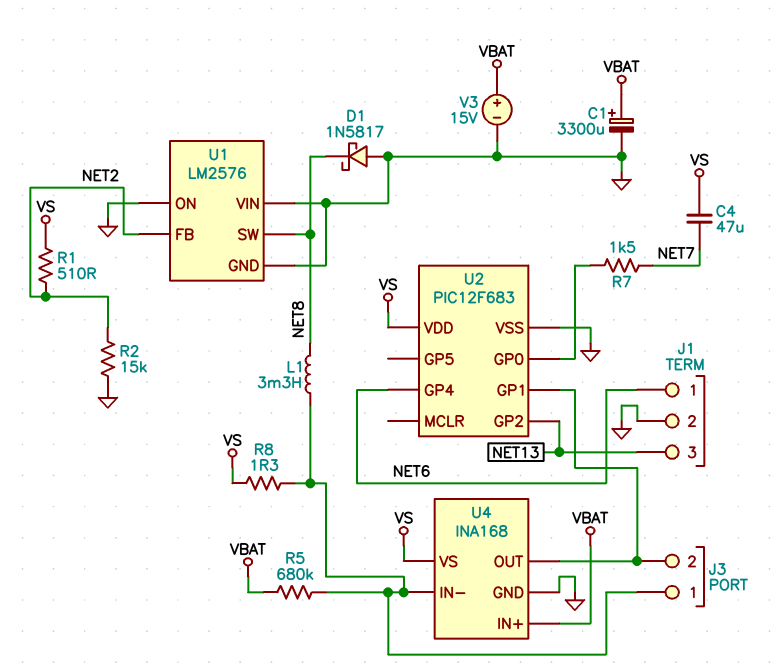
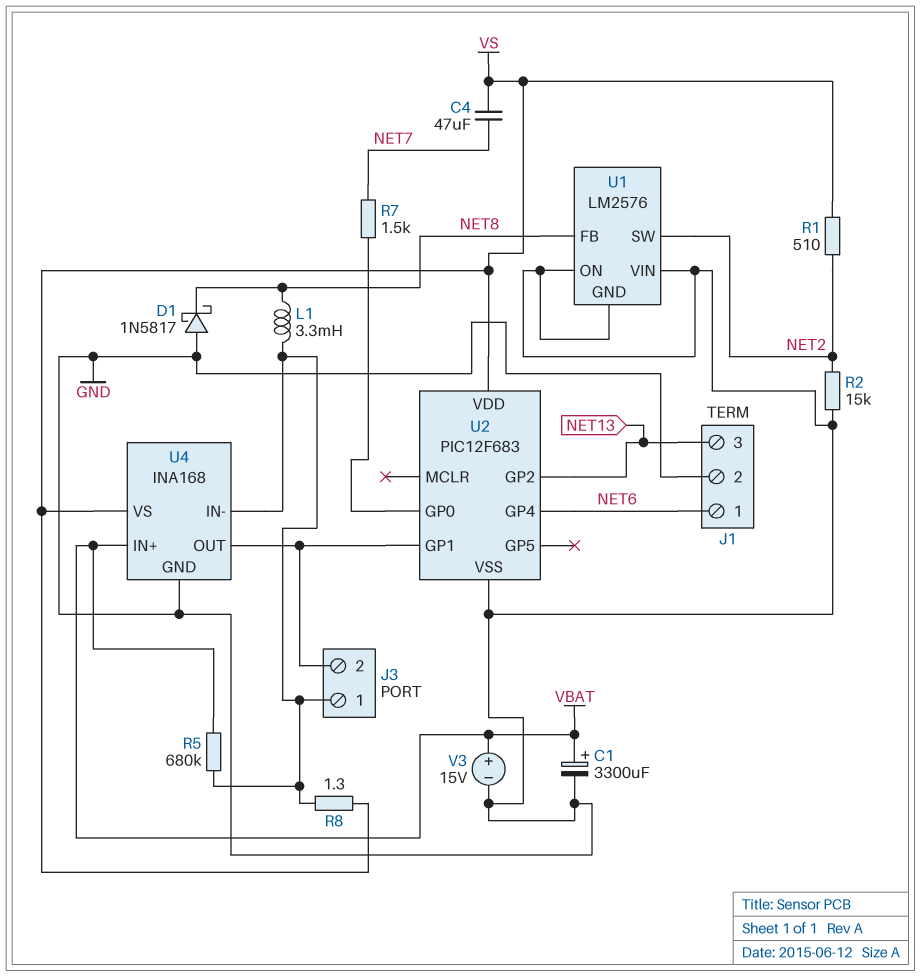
U1 pin FB: NET2 -> NET8
U1 pin SW: NET8 -> NET2

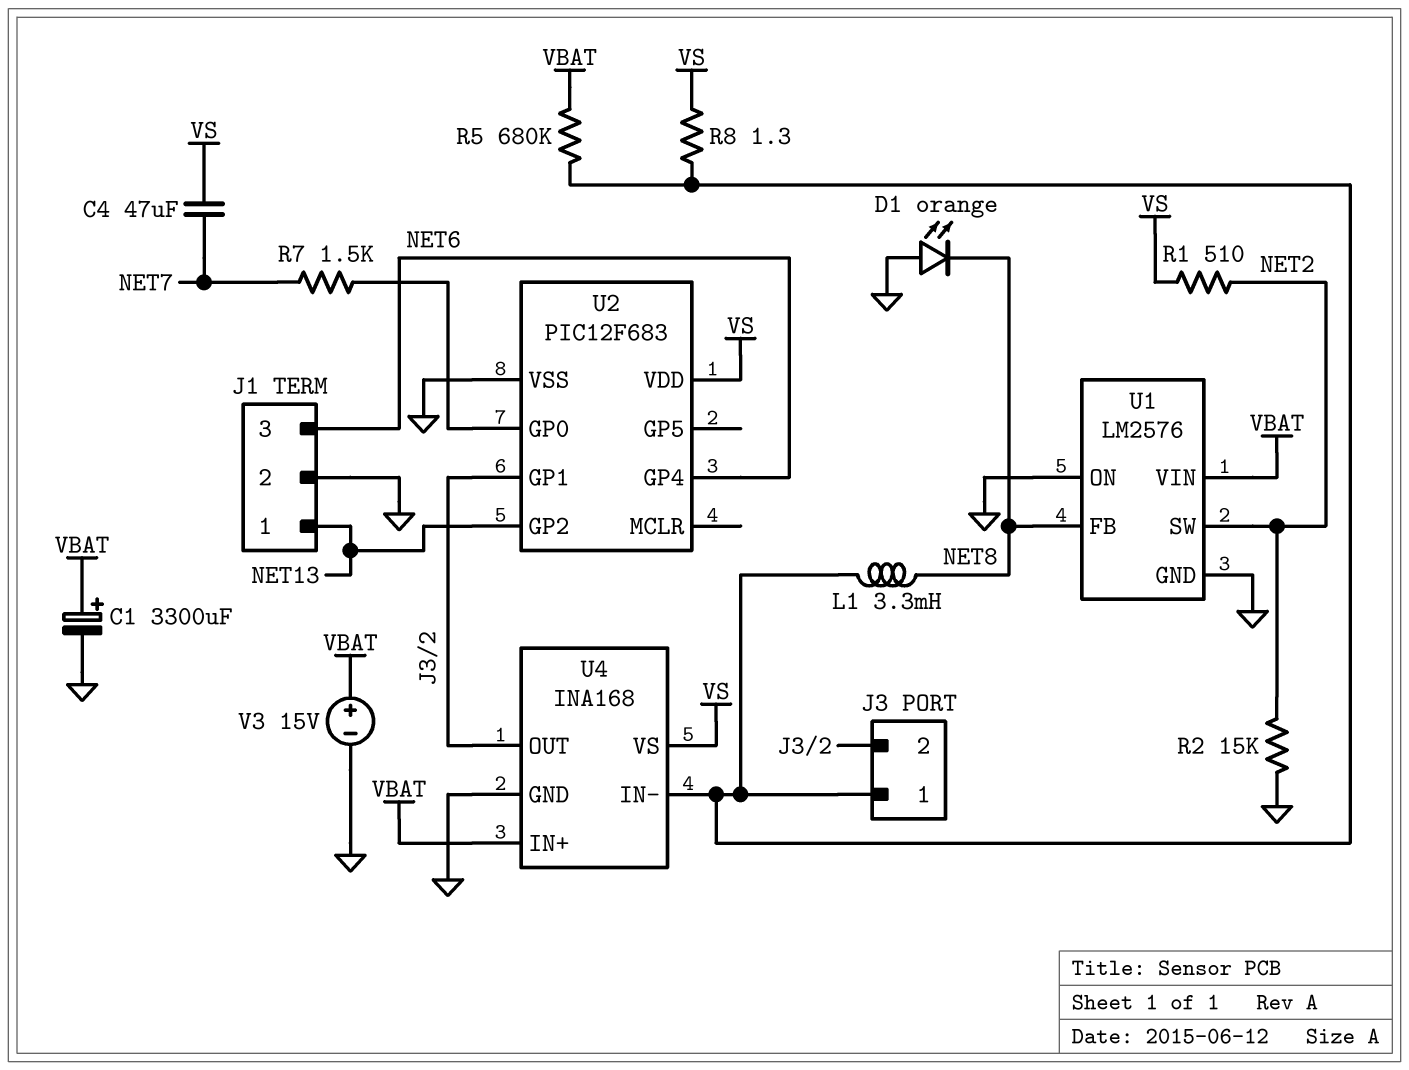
D1: schottky 1N5817 (A GND, K NET8) -> LED orange (A GND, K NET8)
J1 pin 1: NET6 -> NET13
J1 pin 3: NET13 -> NET6
U1 pin VIN: GND -> VBAT

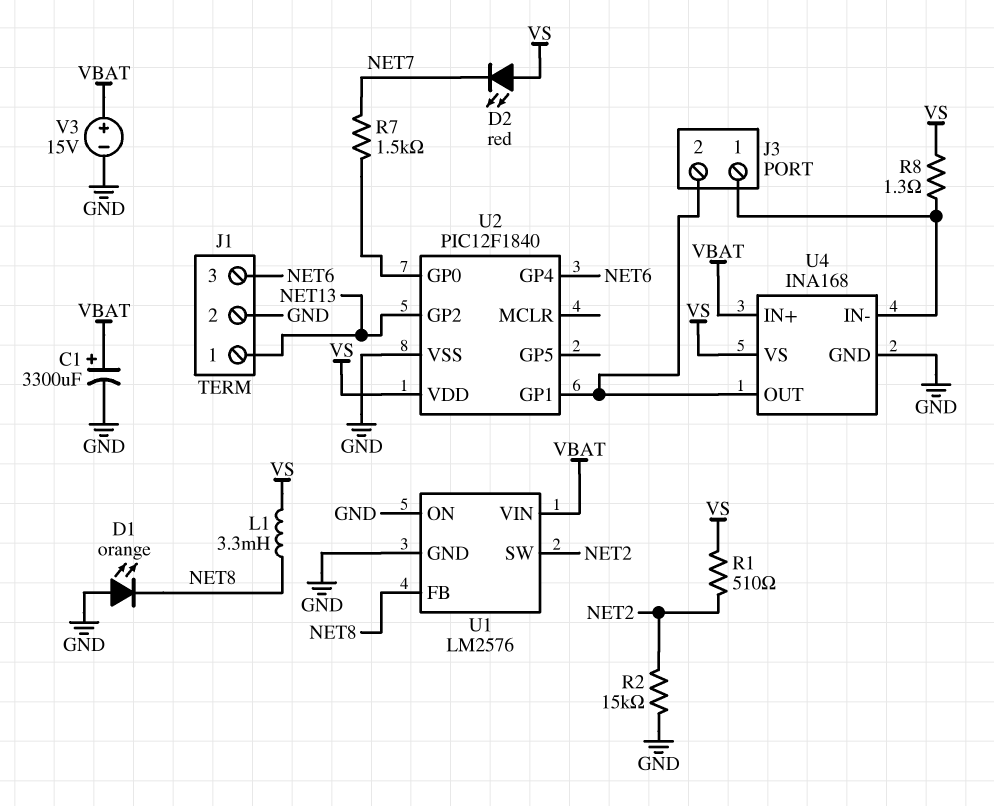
C4: 47uF (NET7, VS) -> none
D2: none -> LED red (A VS, K NET7)
L1: 3.3mH (J3/1, NET8) -> 3.3mH (NET8, VS)
R5: 680k (J3/1, VBAT) -> none
U2: PIC12F683 -> PIC12F1840

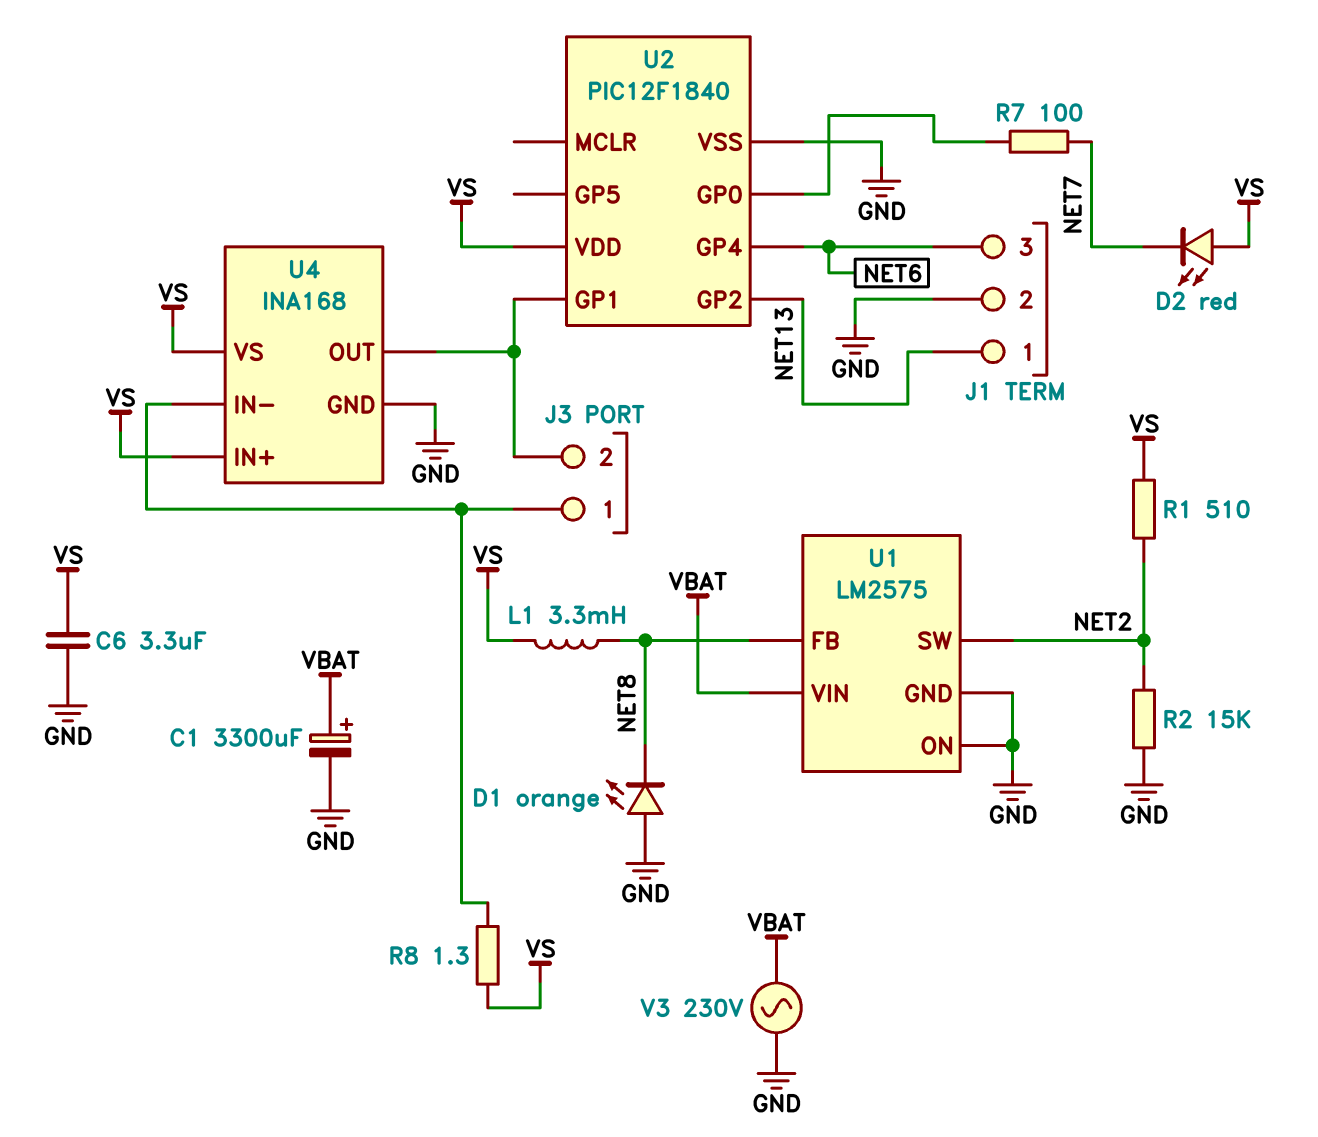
C6: none -> 3.3uF (GND, VS)
R7: 1.5k (NET7, U2/GP0) -> 100 (NET7, U2/GP0)
U1: LM2576 -> LM2575
U4 pin IN+: VBAT -> VS
V3: 15V (plus VBAT, minus GND) -> AC 230V (GND, VBAT)

